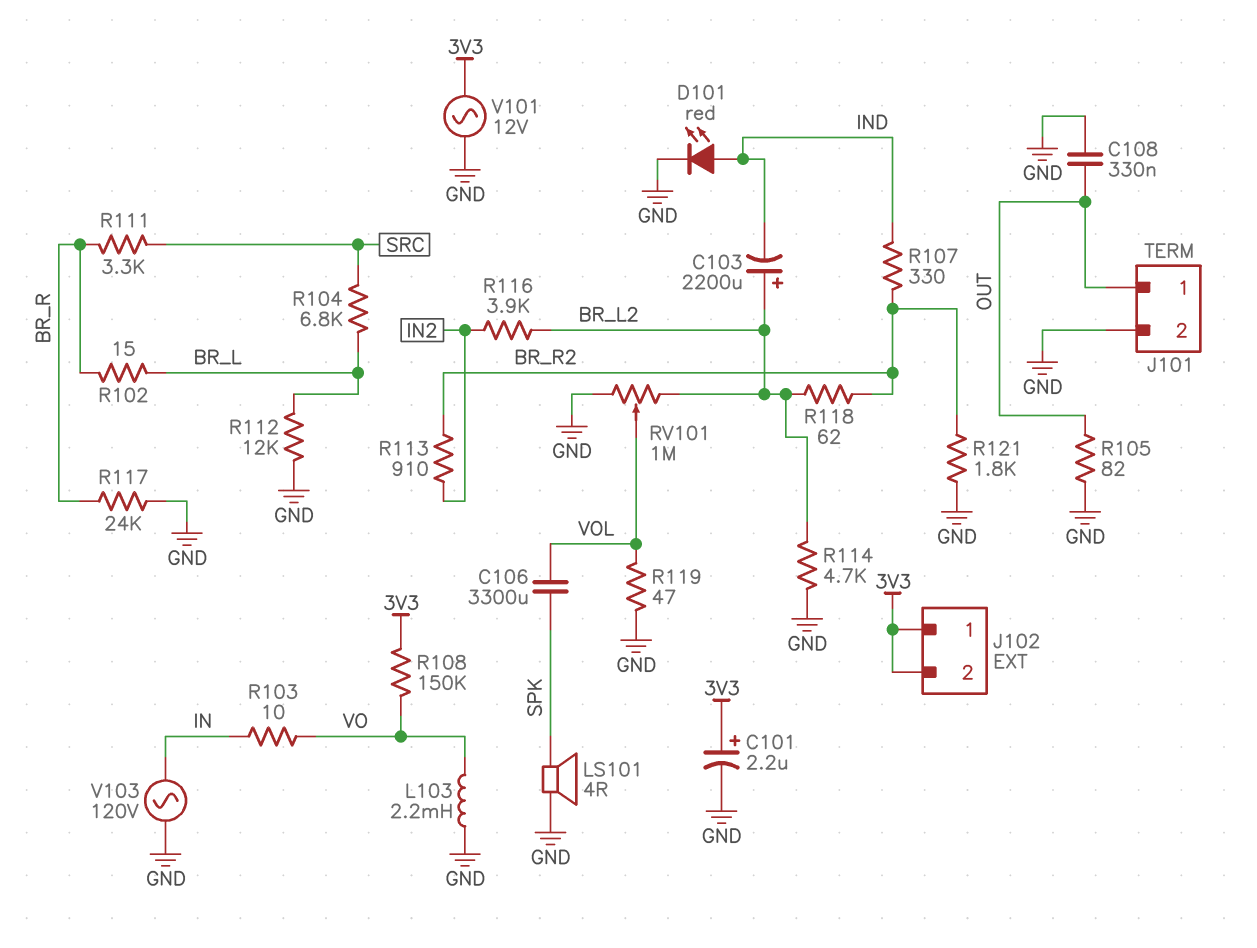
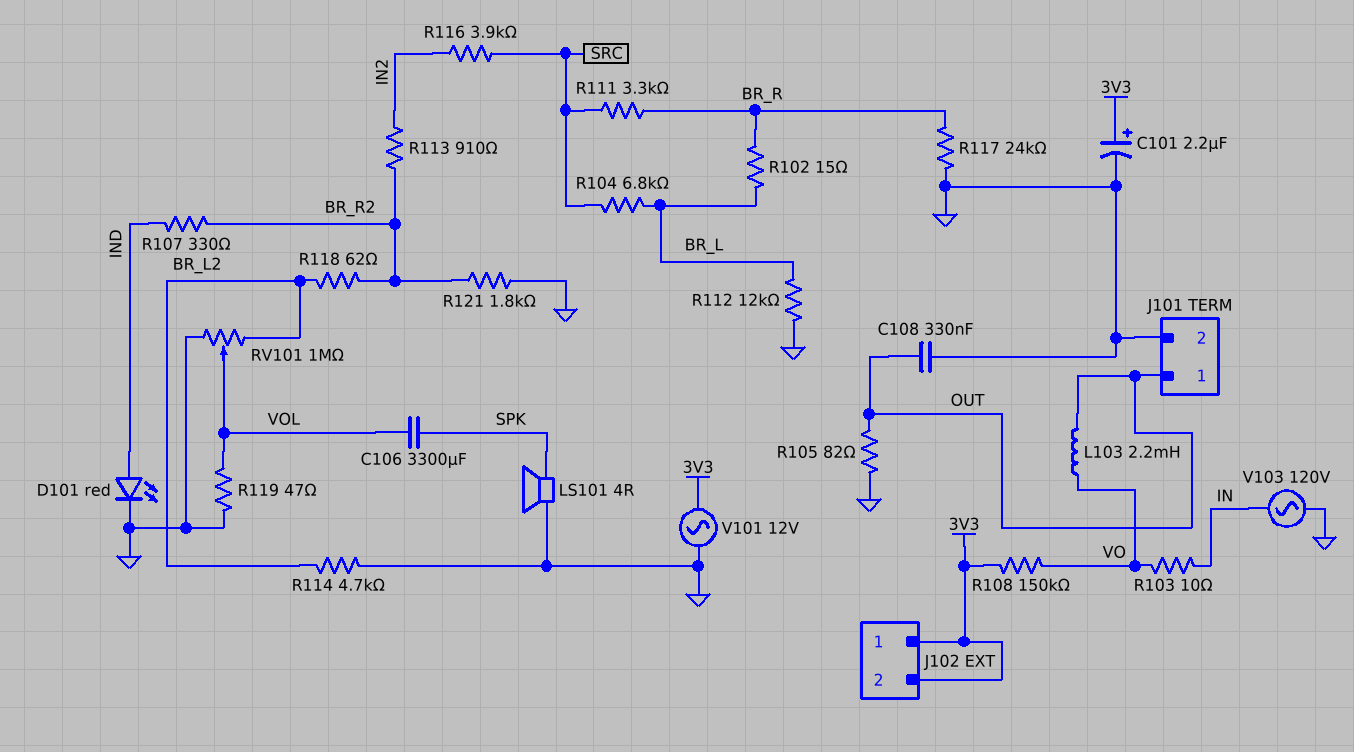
C103: 2200uF (plus BR_L2, minus IND) -> none
L103: 2.2mH (GND, VO) -> 2.2mH (OUT, VO)
R116: 3.9k (BR_L2, IN2) -> 3.9k (IN2, SRC)

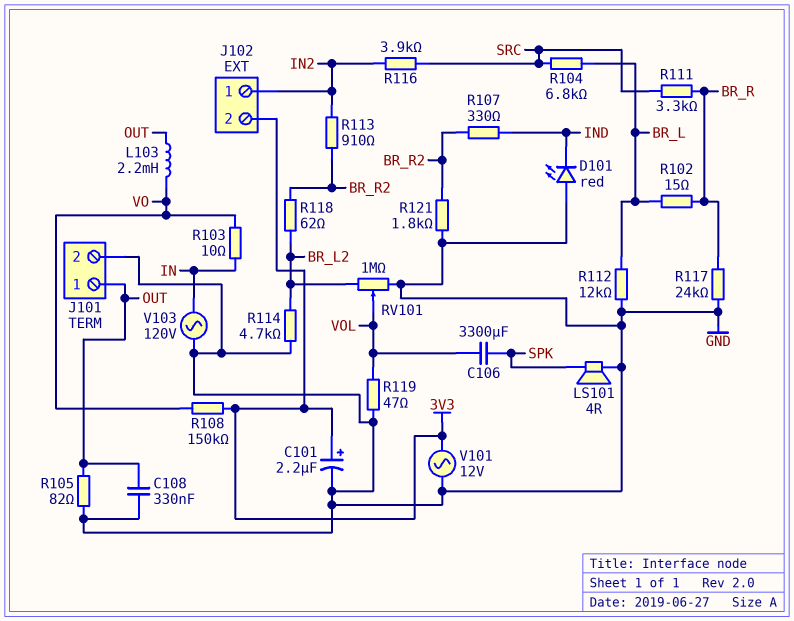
D101: LED red (A IND, K GND) -> LED red (A GND, K IND)
J102 pin 1: 3V3 -> IN2

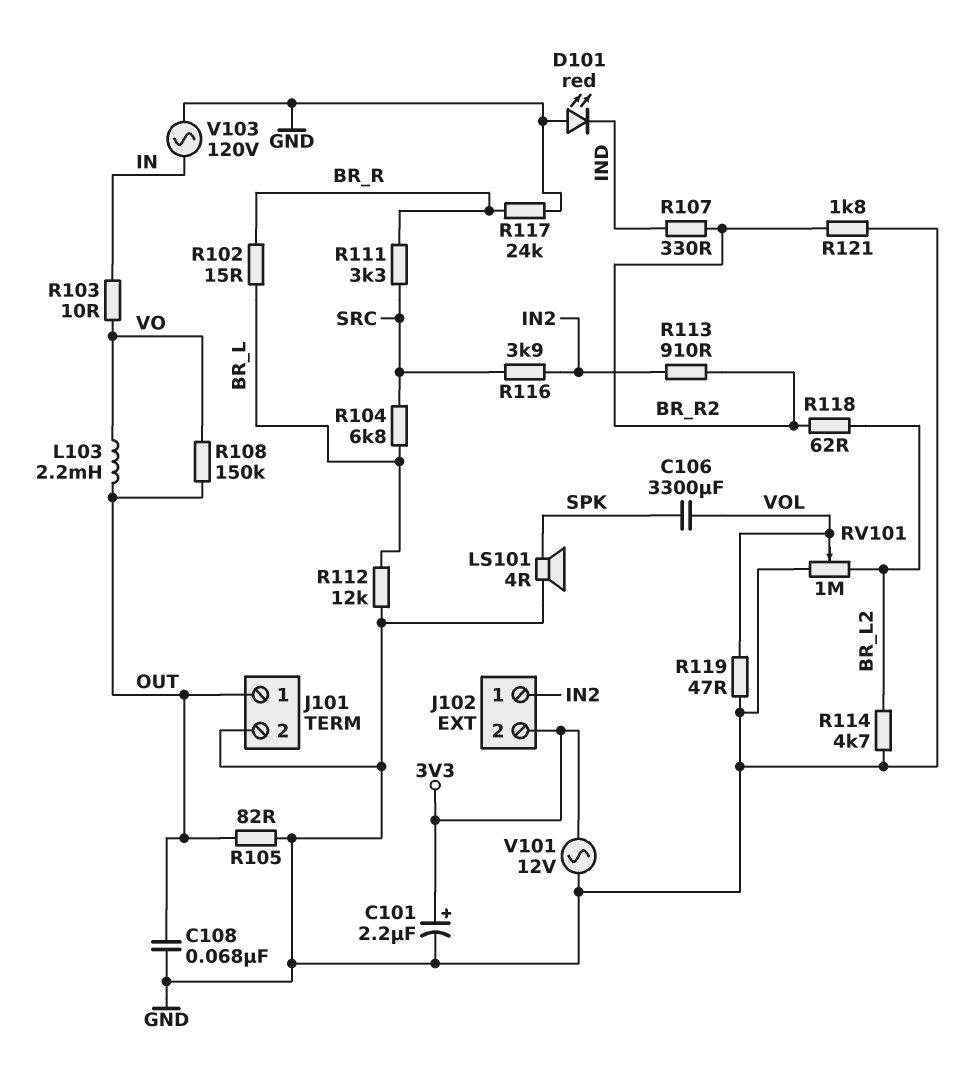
C108: 330nF (GND, OUT) -> 68nF (GND, OUT)
R108: 150k (3V3, VO) -> 150k (OUT, VO)

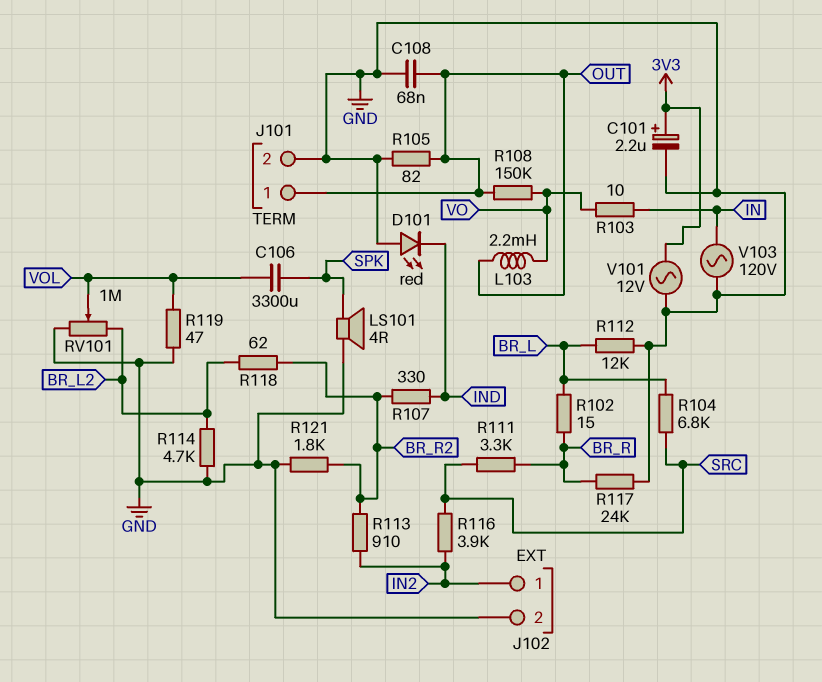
J102 pin 2: 3V3 -> GND

